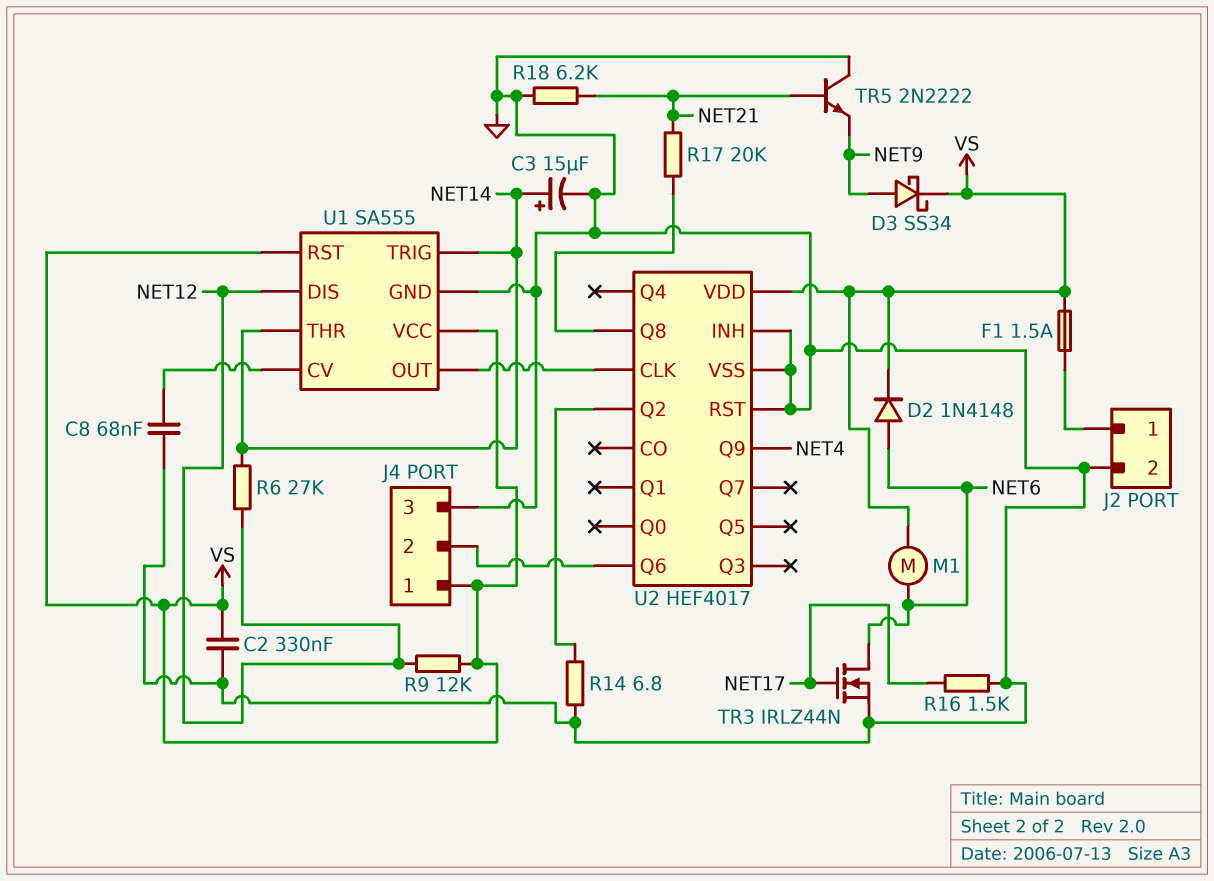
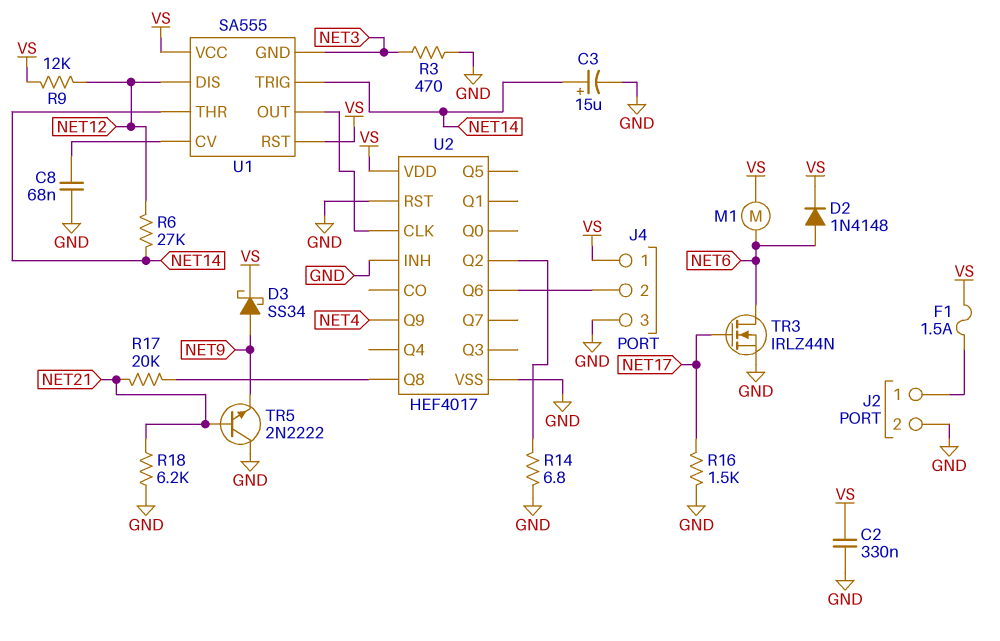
R3: none -> 470 (GND, NET3)
U1 pin GND: GND -> NET3

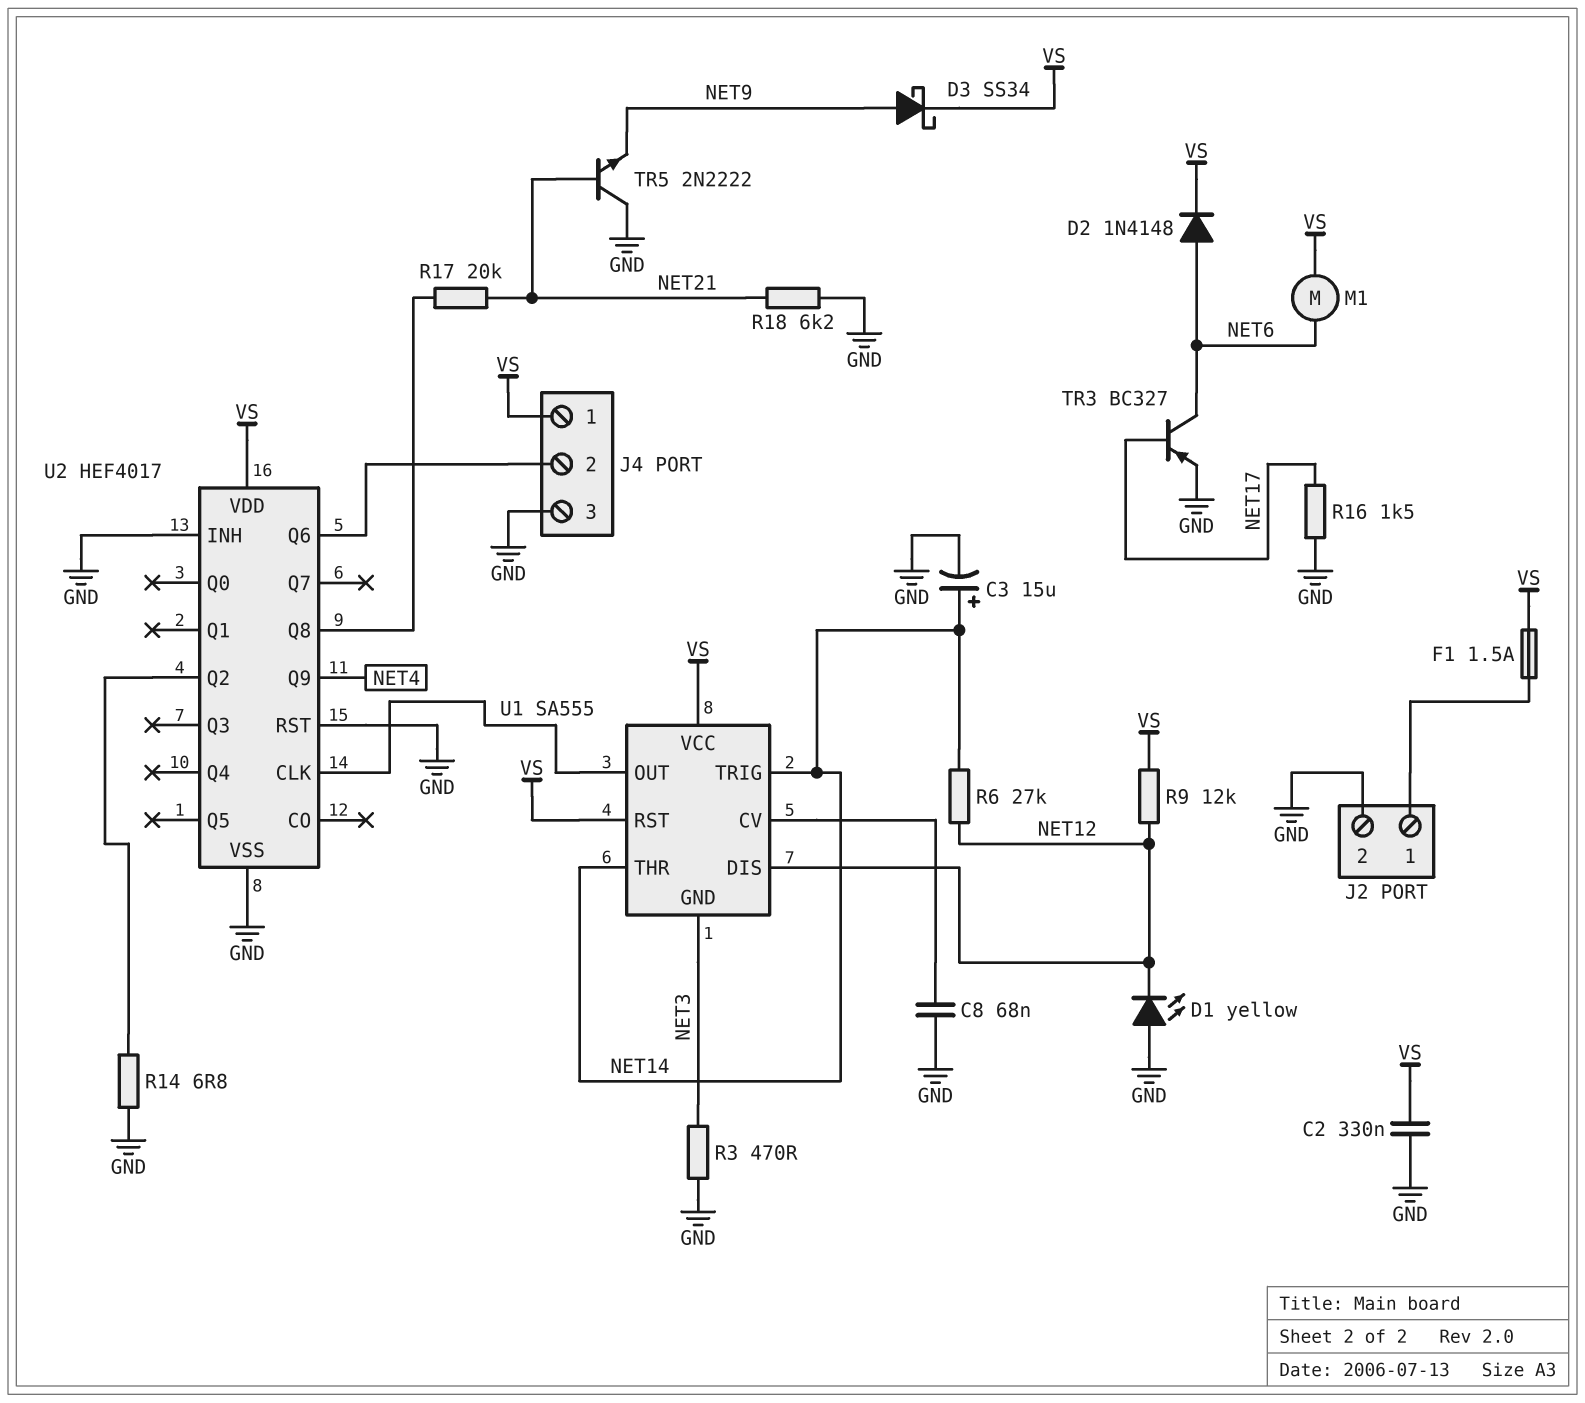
D1: none -> LED yellow (A GND, K NET12)
TR3: NMOS IRLZ44N (G NET17, D NET6, S GND) -> PNP BC327 (B NET17, C NET6, E GND)

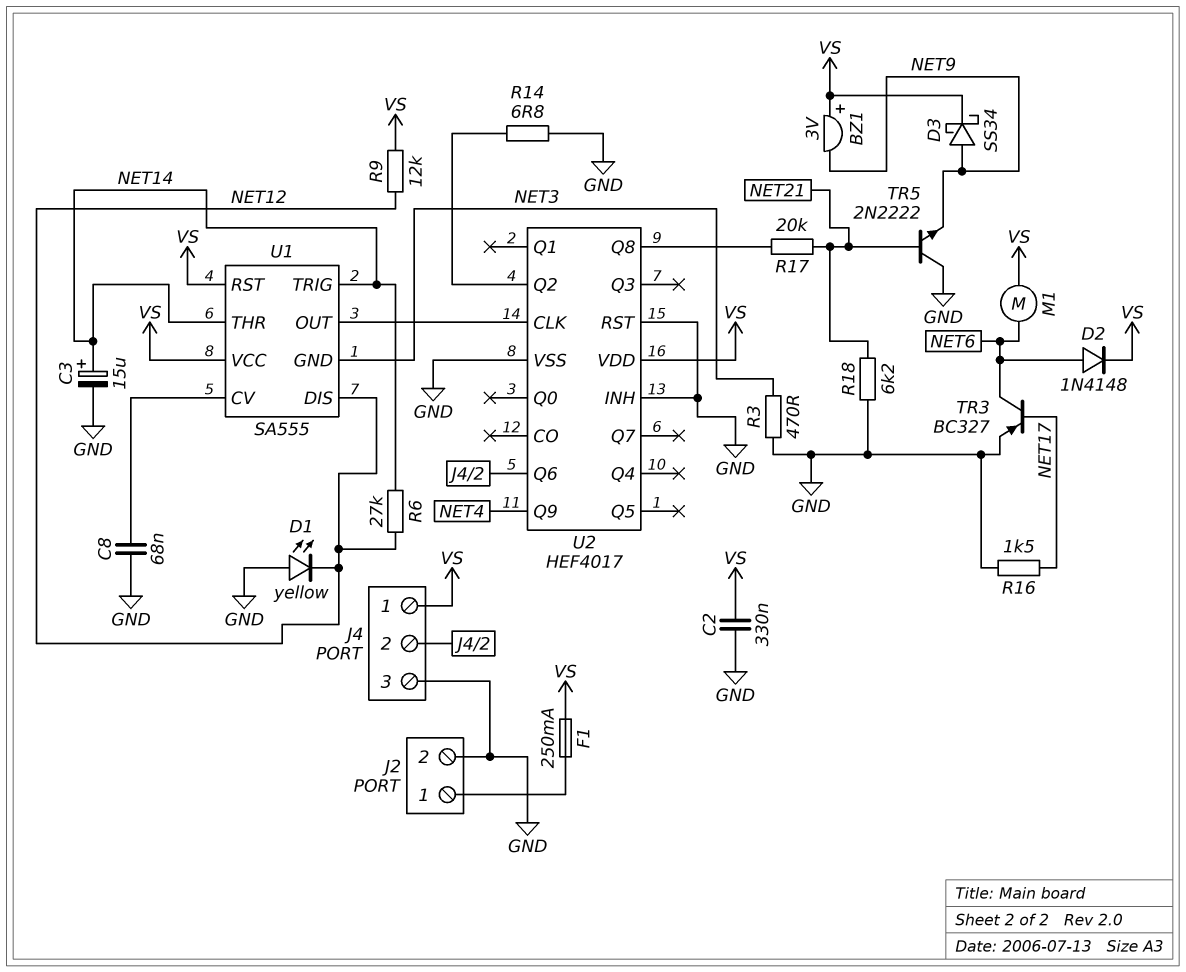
BZ1: none -> buzzer 3V (plus VS, minus NET9)
F1: 1.5A (J2/1, VS) -> 250mA (J2/1, VS)

